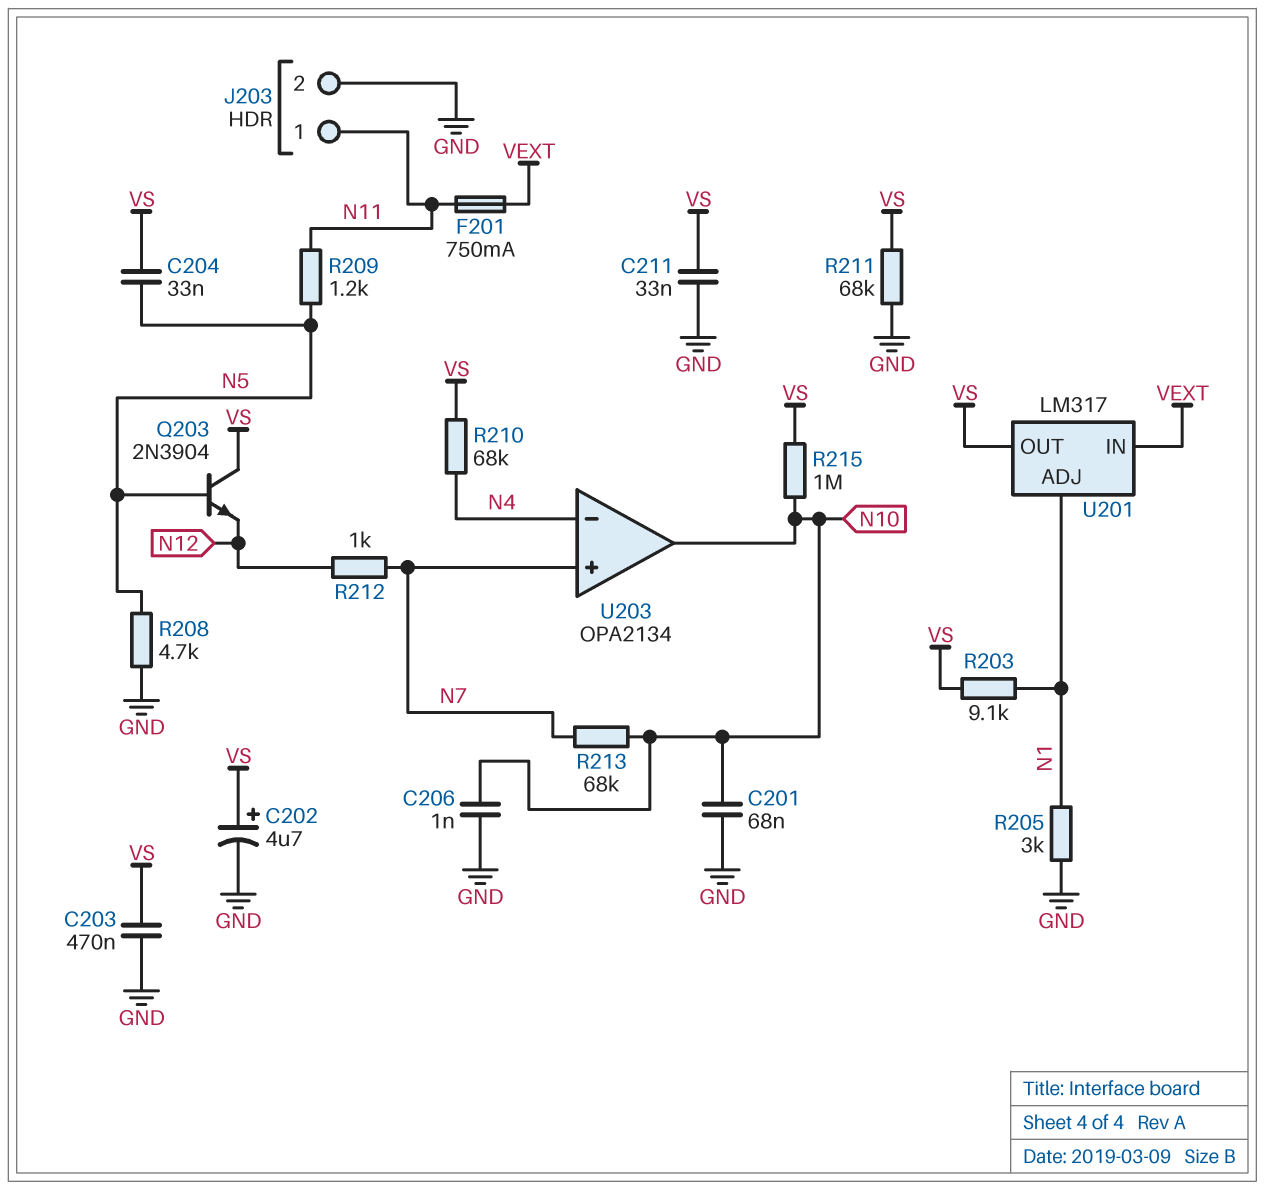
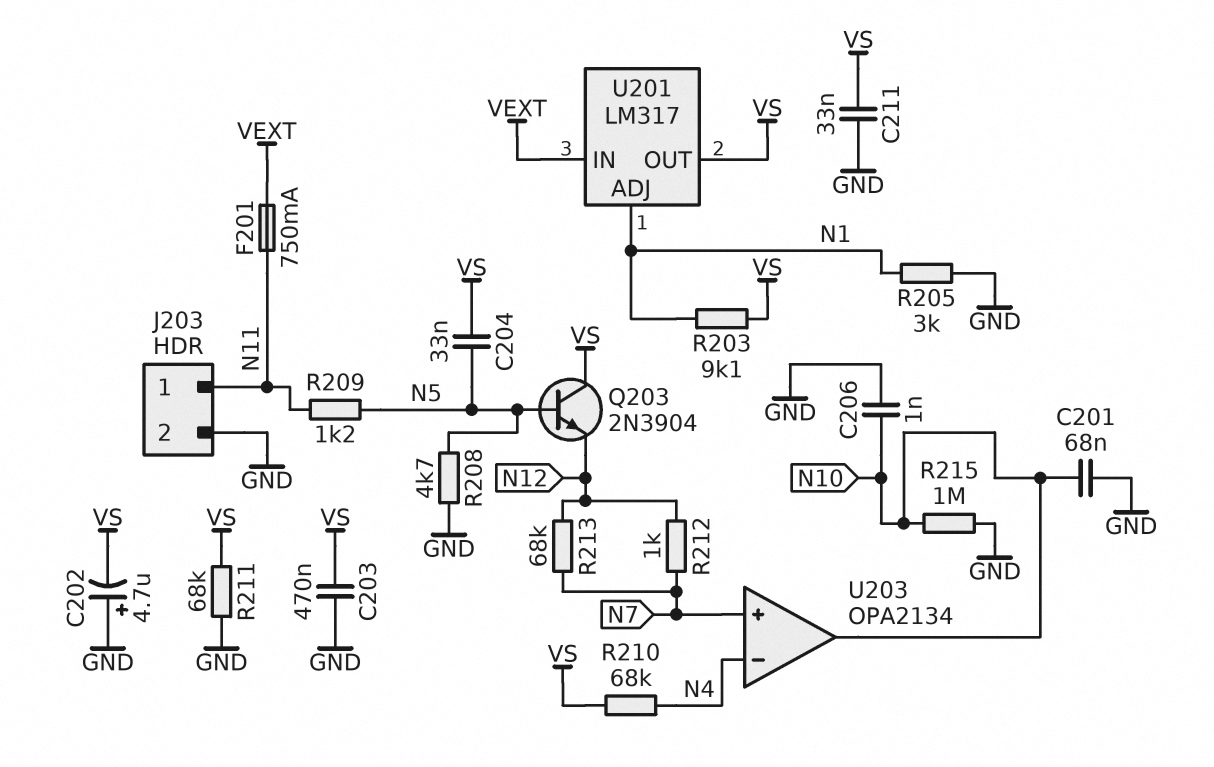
C202: 4.7uF (plus VS, minus GND) -> 4.7uF (plus GND, minus VS)
R213: 68k (N7, N10) -> 68k (N7, N12)
R215: 1M (N10, VS) -> 1M (GND, N10)

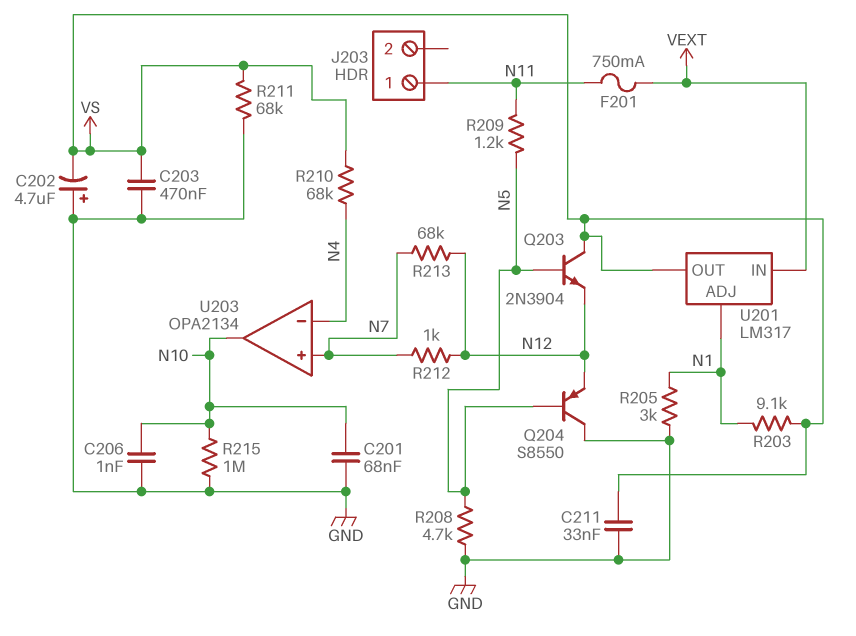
C204: 33nF (N5, VS) -> none
J203 pin 2: GND -> none
Q204: none -> PNP S8550 (B N5, C GND, E N12)

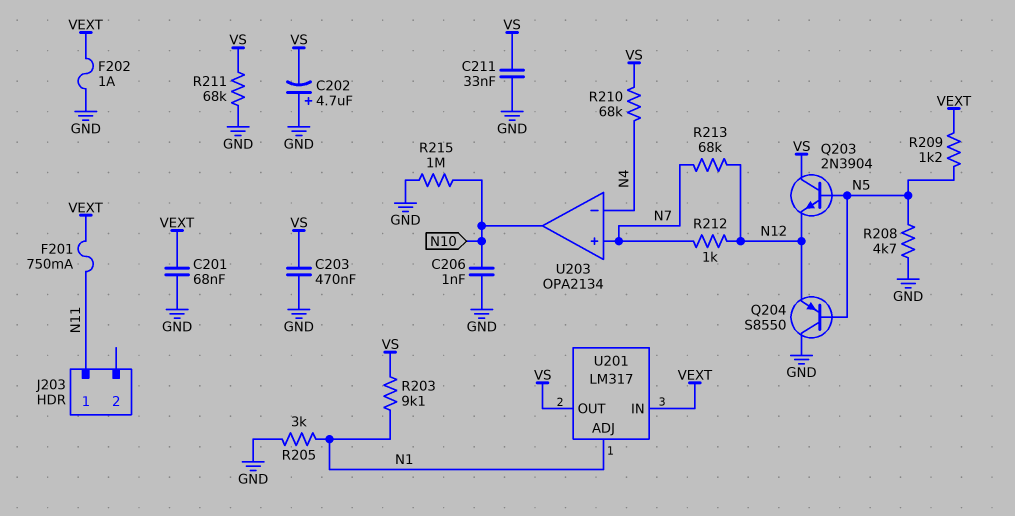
C201: 68nF (GND, N10) -> 68nF (GND, VEXT)
F202: none -> 1A (GND, VEXT)
R209: 1.2k (N5, N11) -> 1.2k (N5, VEXT)

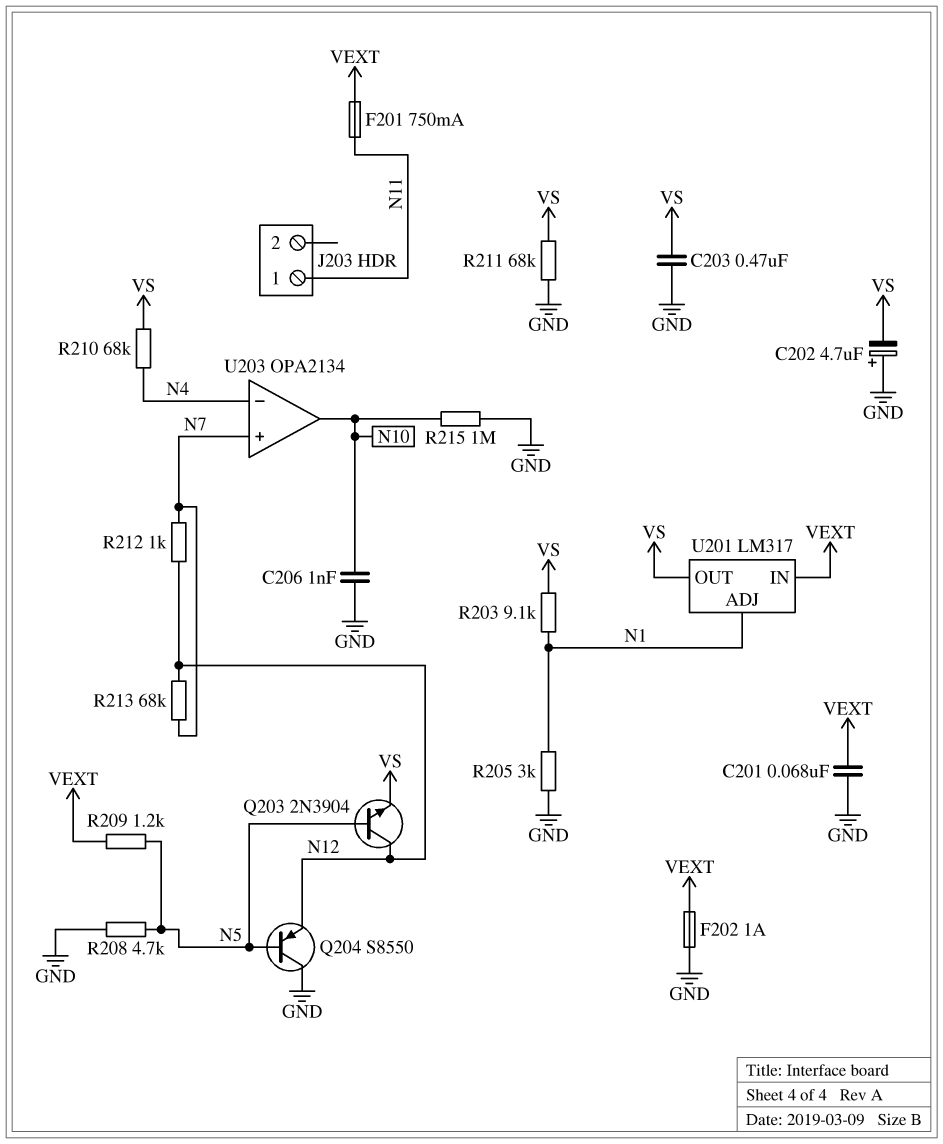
C211: 33nF (GND, VS) -> none
Q203: NPN 2N3904 (B N5, C VS, E N12) -> NPN 2N3904 (B N5, C N12, E VS)

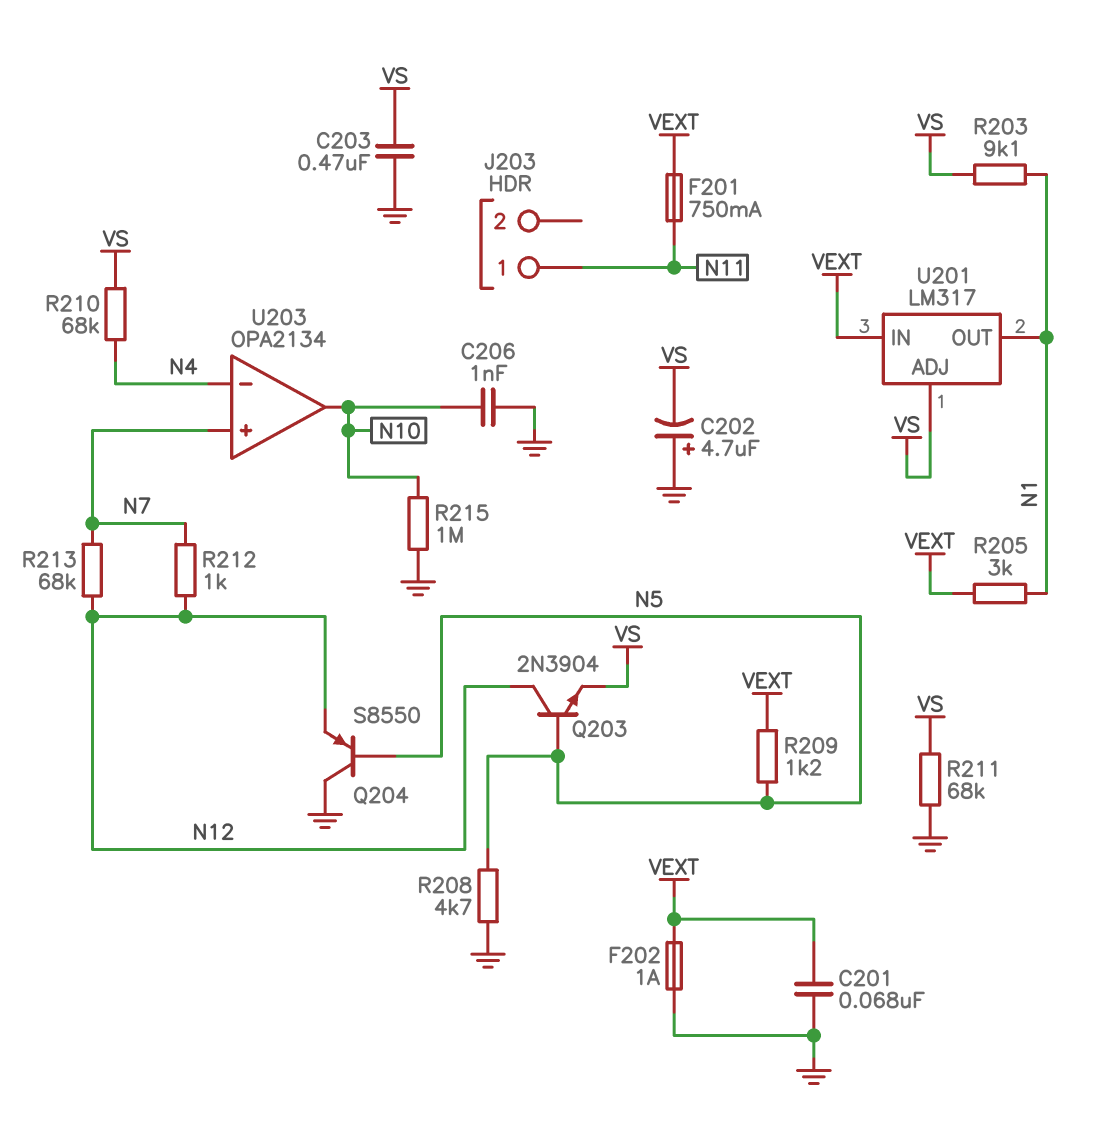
R205: 3k (GND, N1) -> 3k (N1, VEXT)
U201 pin ADJ: N1 -> VS
U201 pin OUT: VS -> N1

